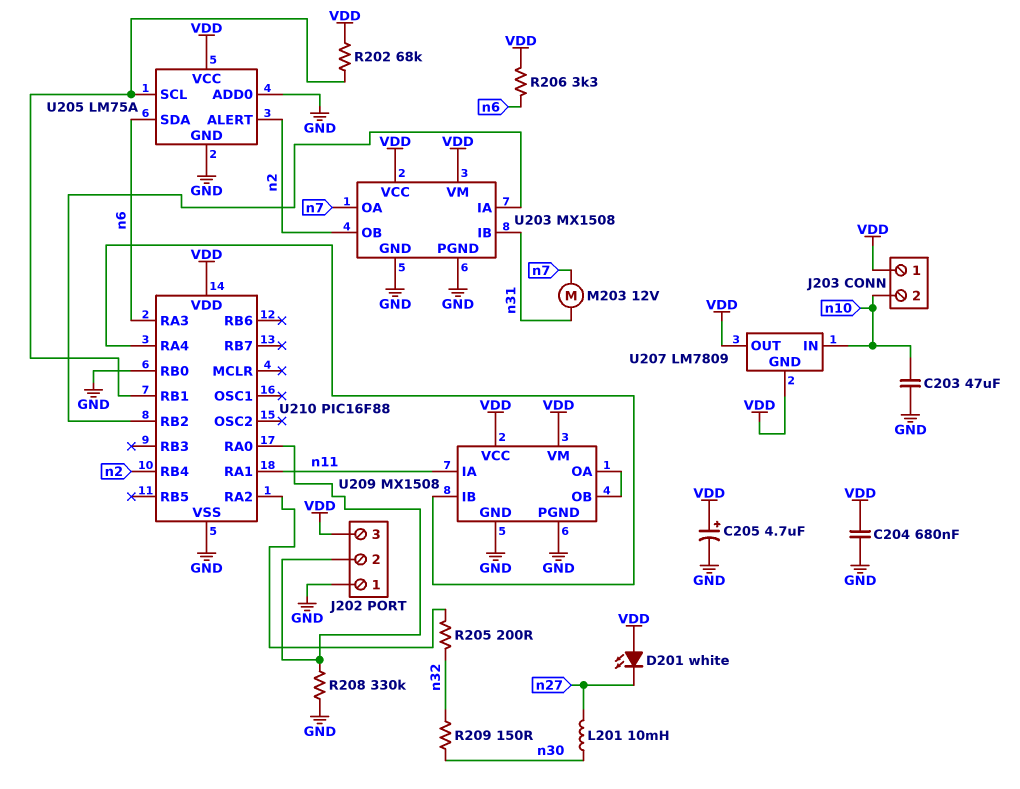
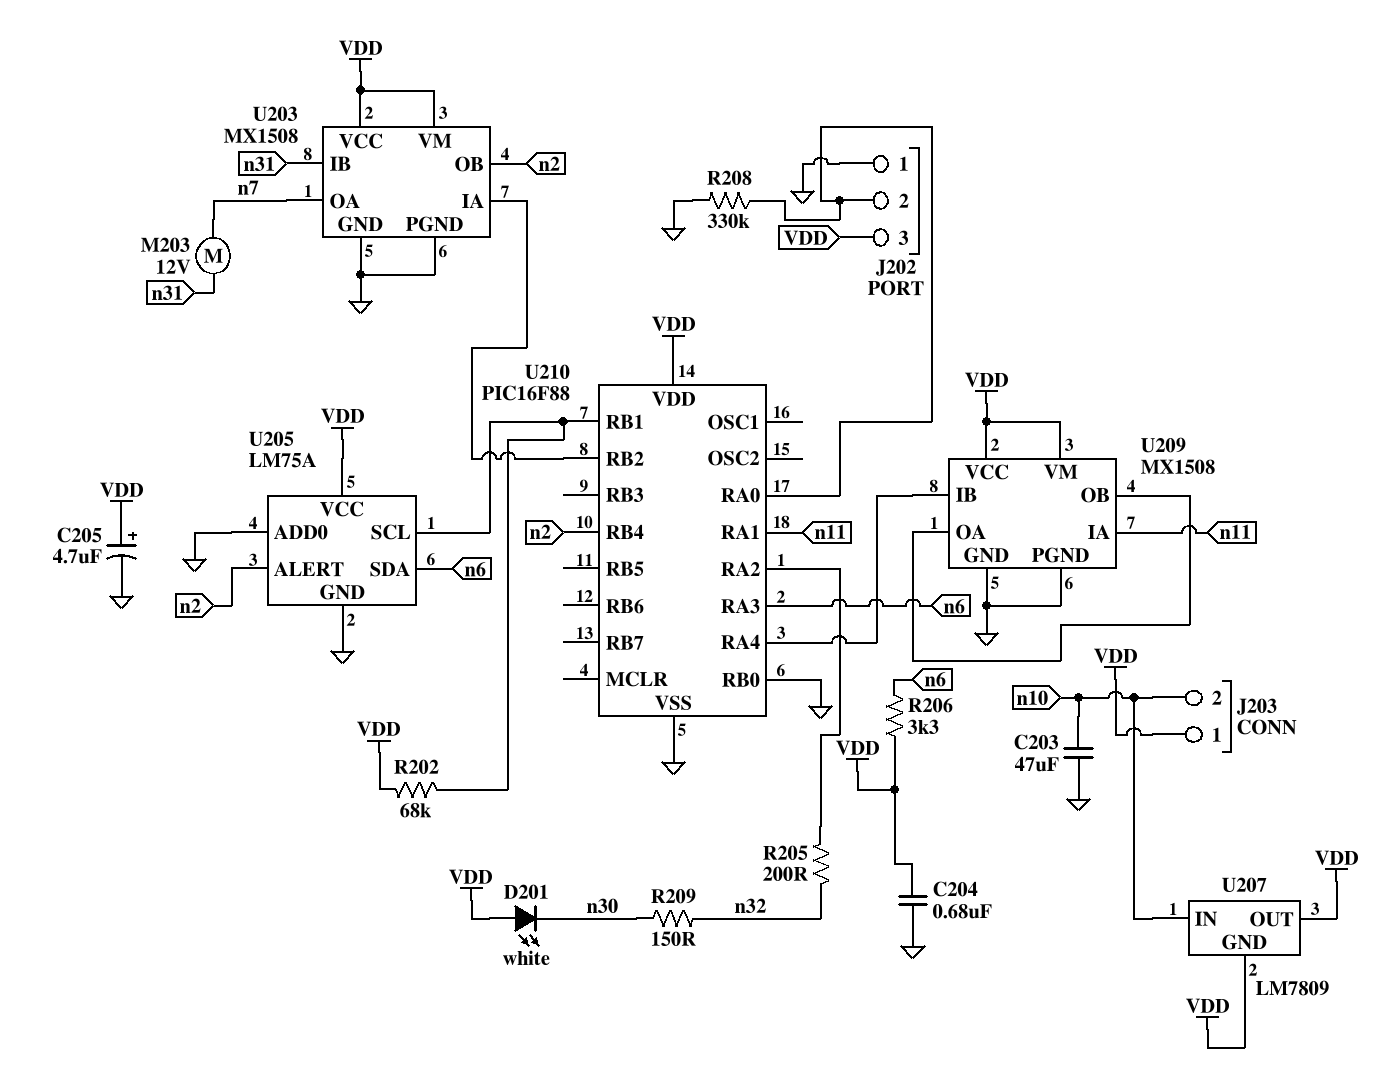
D201: LED white (A VDD, K n27) -> LED white (A VDD, K n30)
L201: 10mH (n27, n30) -> none

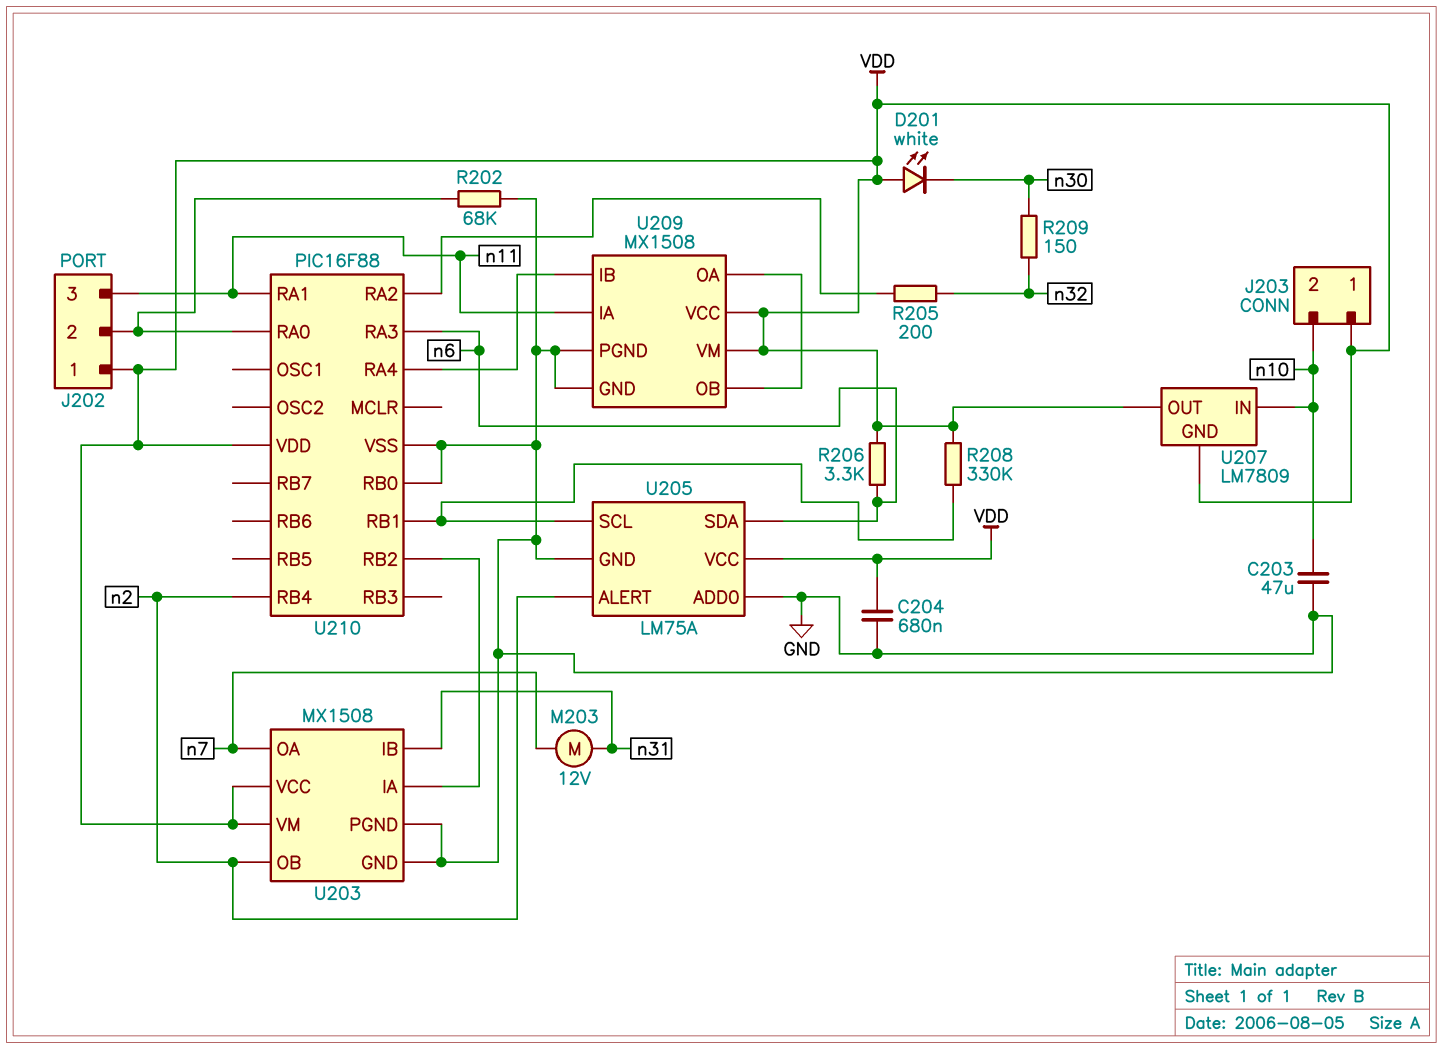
C205: 4.7uF (plus VDD, minus GND) -> none
J202 pin 1: GND -> VDD
J202 pin 3: VDD -> n11
R202: 68k (U205/SCL, VDD) -> 68k (GND, J202/2)
R208: 330k (GND, J202/2) -> 330k (U205/SCL, VDD)

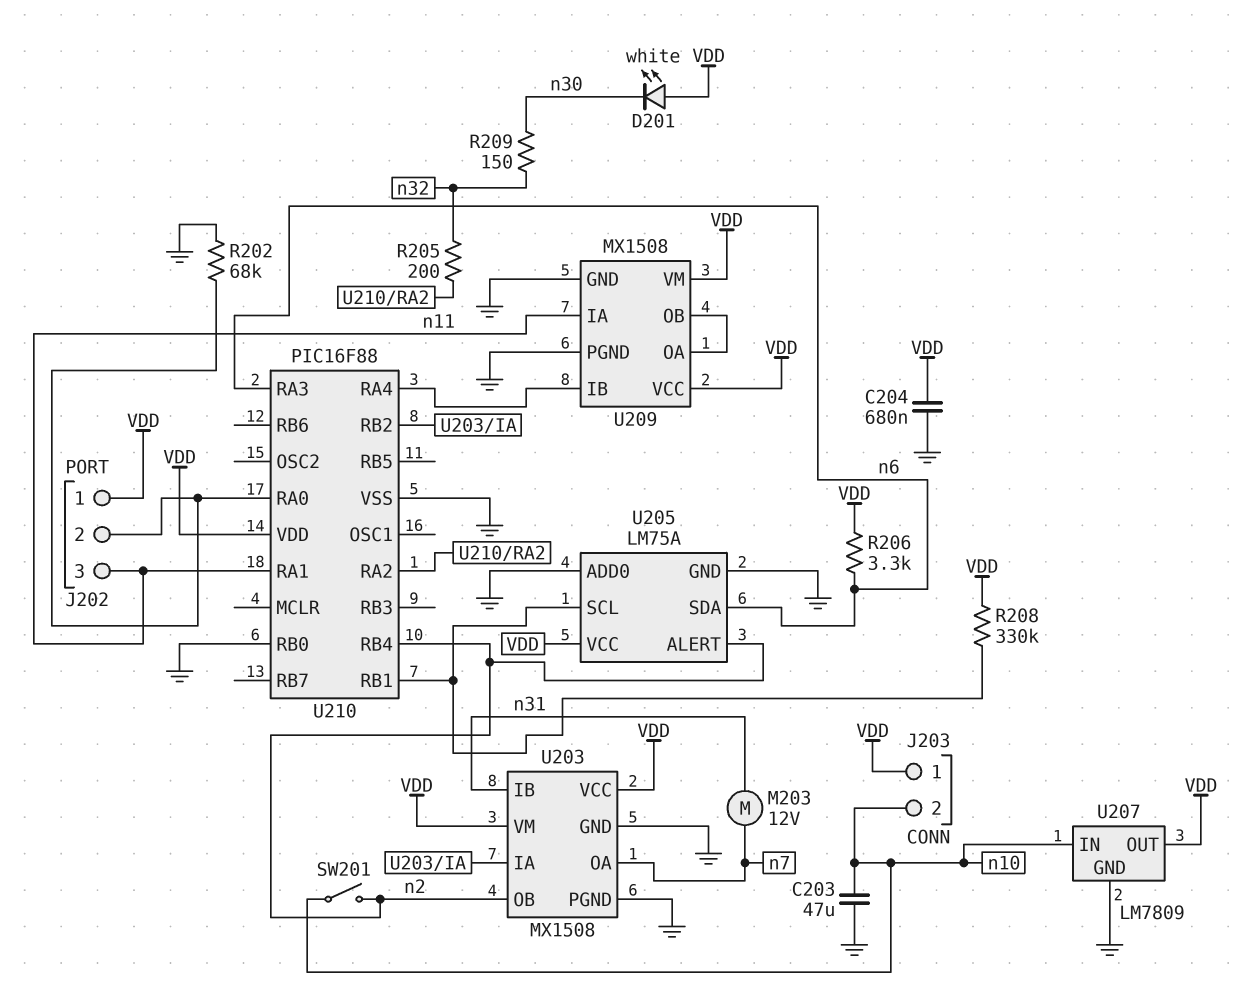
SW201: none -> switch (n2, n10)
U207 pin GND: VDD -> GND

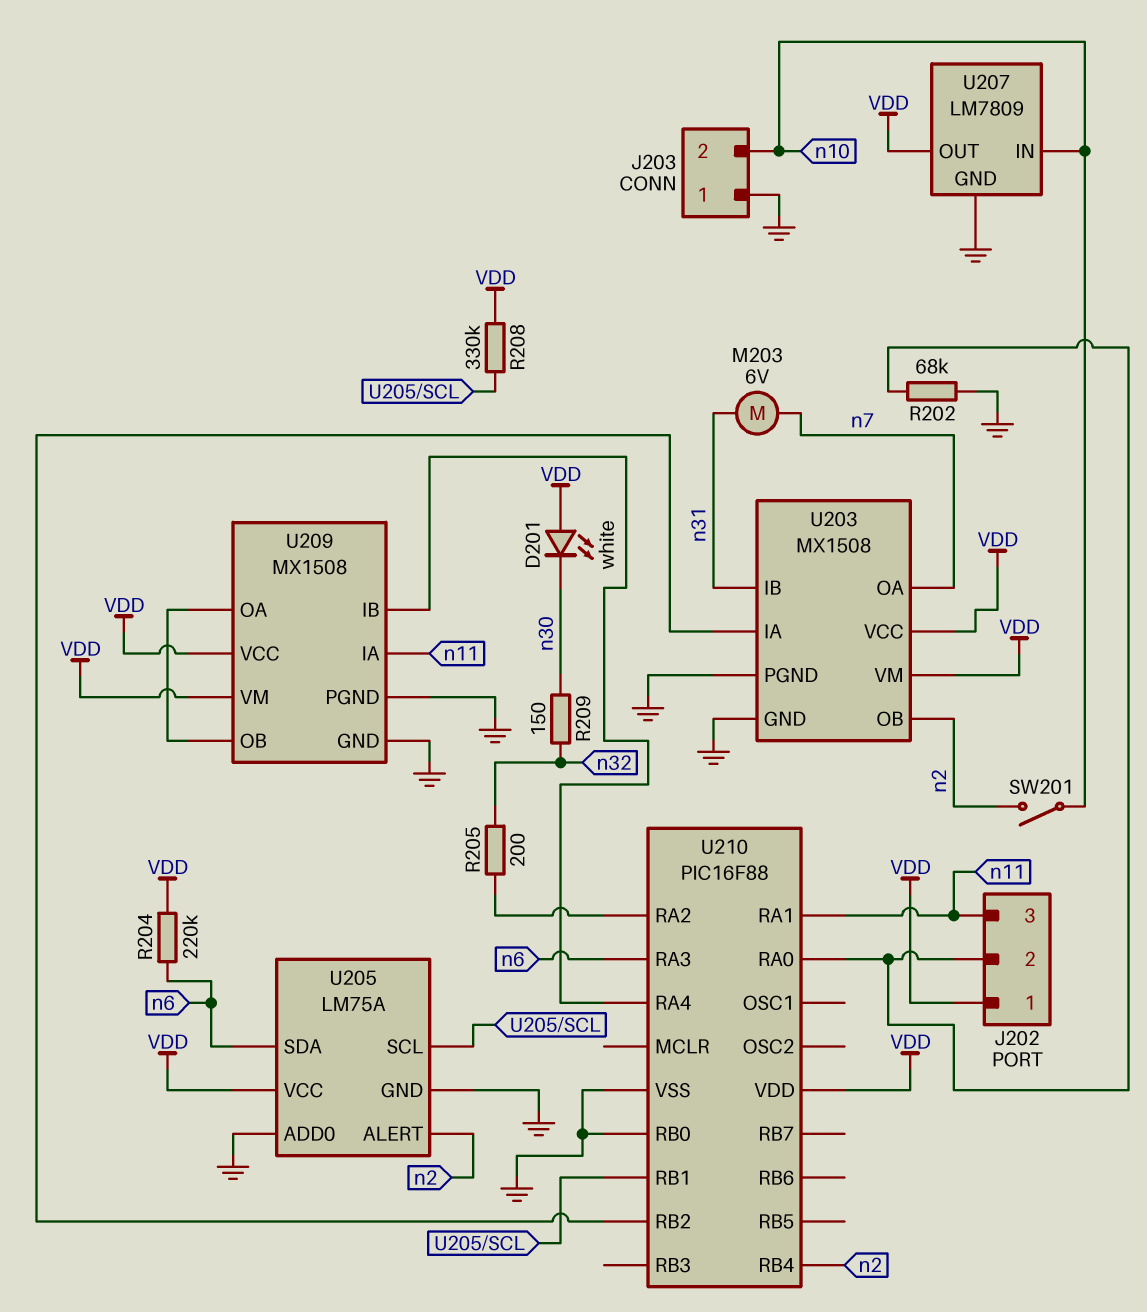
C203: 47uF (GND, n10) -> none
C204: 680nF (GND, VDD) -> none
J203 pin 1: VDD -> GND
M203: motor 12V (n7, n31) -> motor 6V (n7, n31)
R204: none -> 220k (VDD, n6)
R206: 3.3k (VDD, n6) -> none

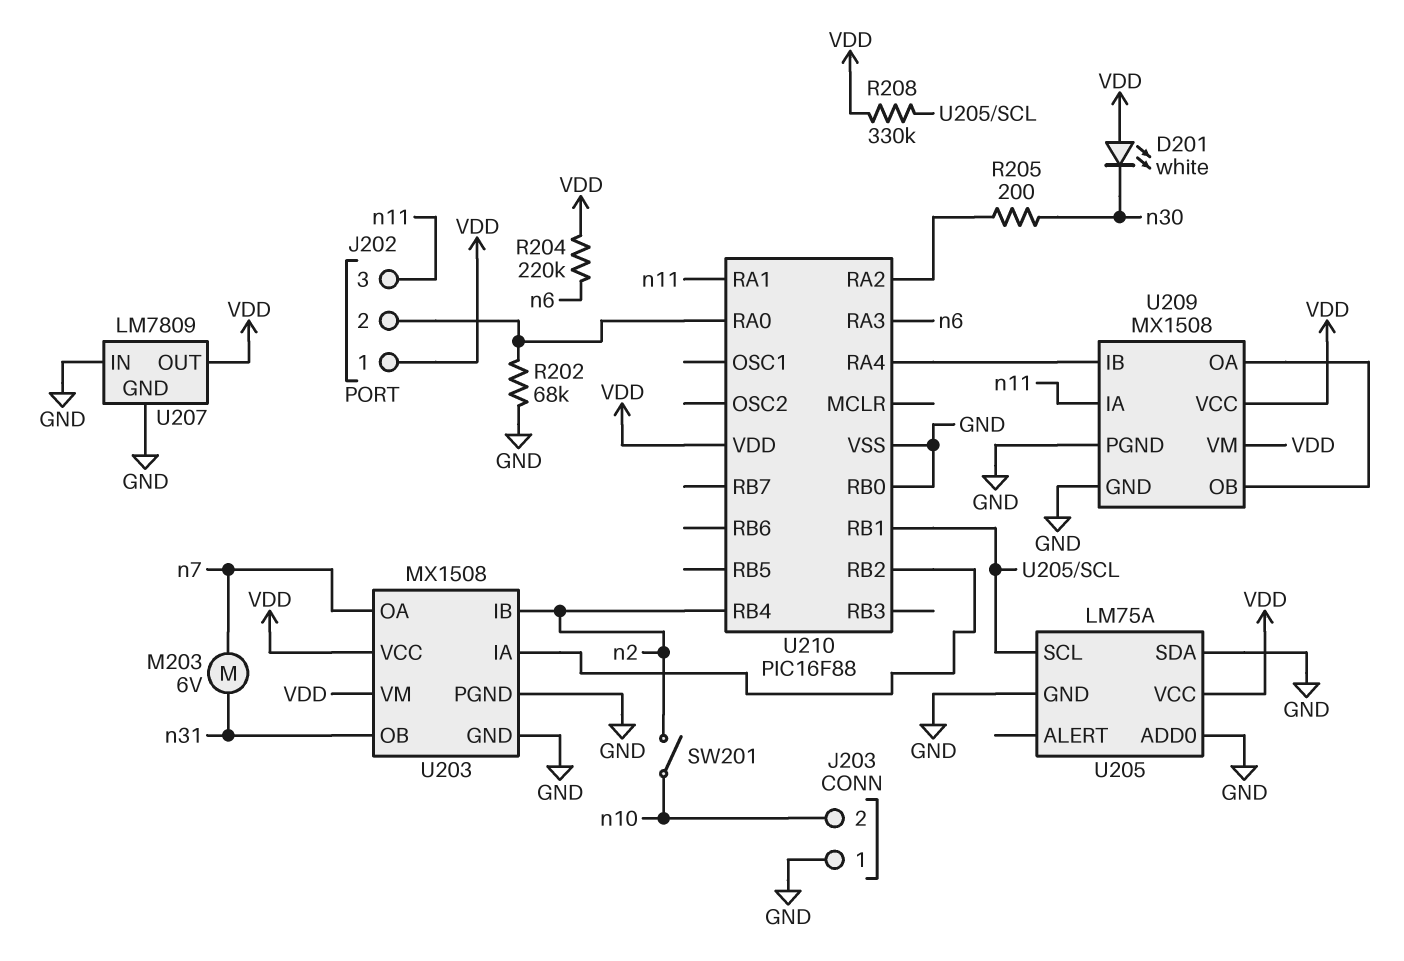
R205: 200 (U210/RA2, n32) -> 200 (U210/RA2, n30)
R209: 150 (n30, n32) -> none
U203 pin IB: n31 -> n2
U203 pin OB: n2 -> n31
U205 pin ALERT: n2 -> none
U205 pin SDA: n6 -> GND
U207 pin IN: n10 -> GND

